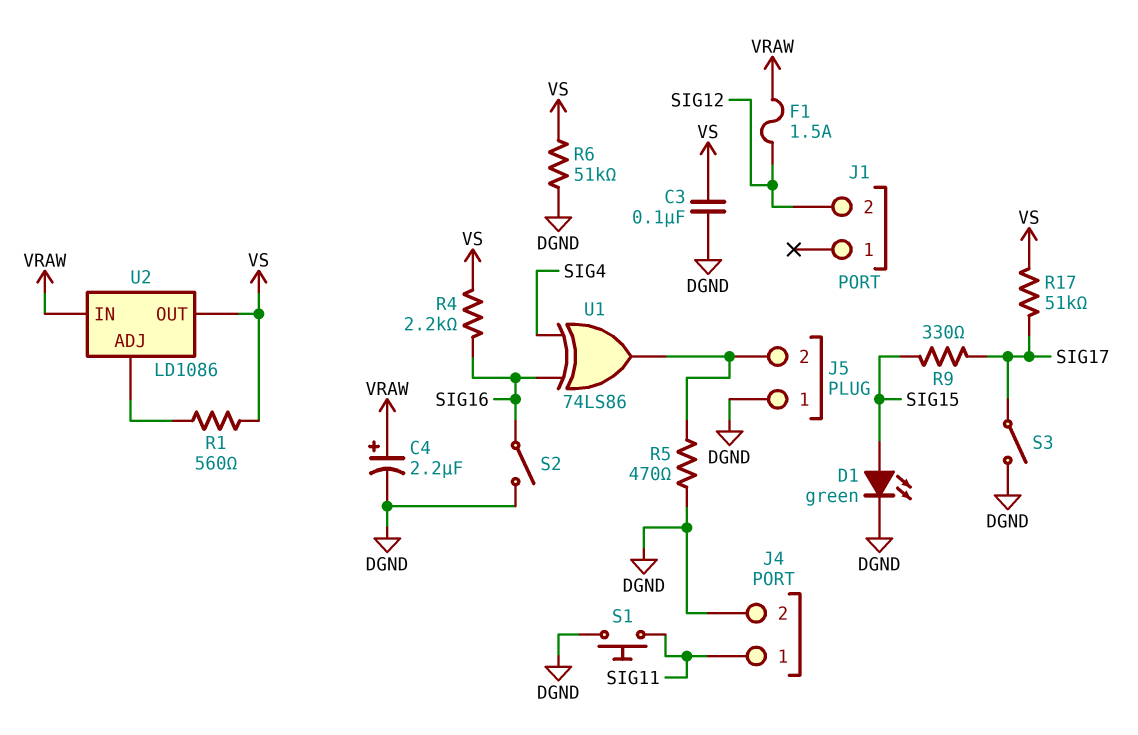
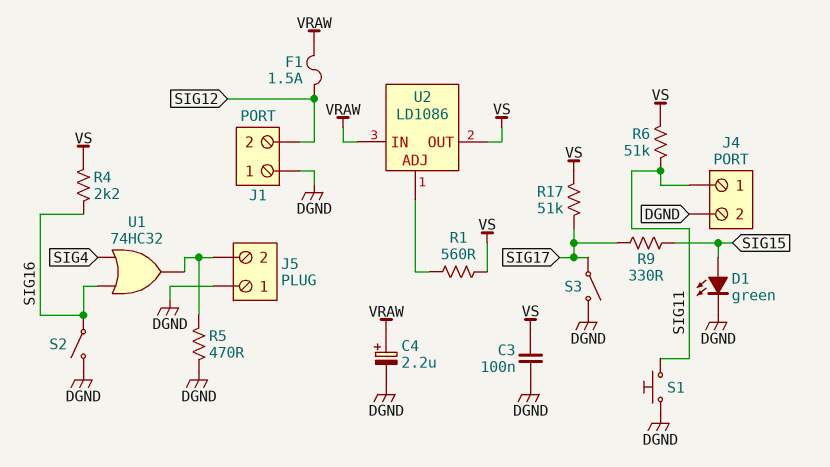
J1 pin 1: none -> DGND
R6: 51k (DGND, VS) -> 51k (SIG11, VS)
U1: XOR 74LS86 (in SIG4, in SIG16, out J5/2) -> OR 74HC32 (in SIG4, in SIG16, out J5/2)

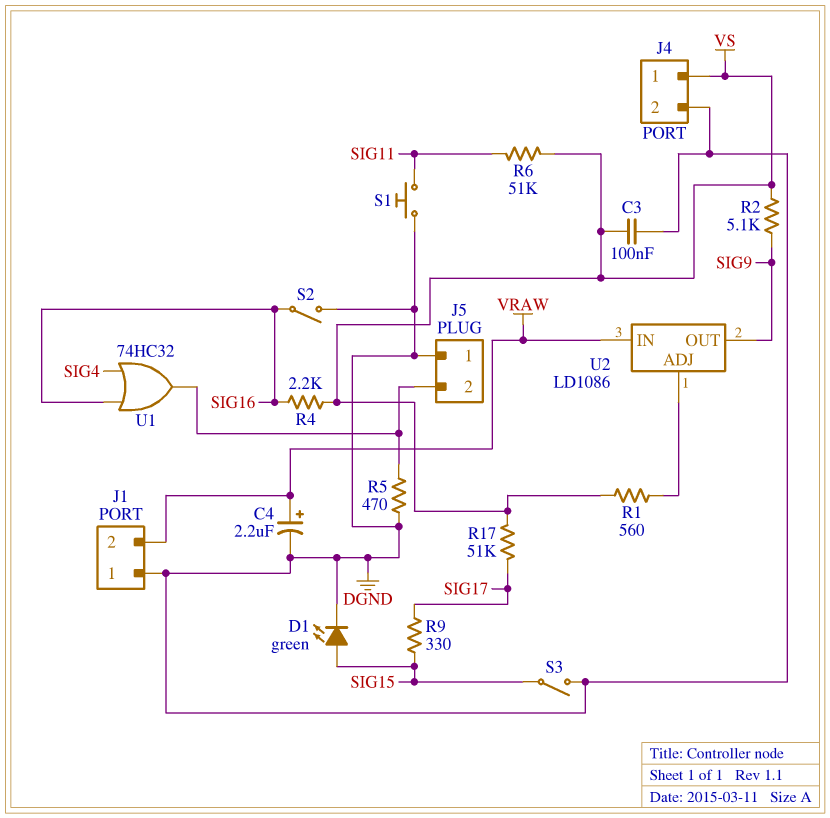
F1: 1.5A (SIG12, VRAW) -> none
J1 pin 2: SIG12 -> VRAW
J4 pin 1: SIG11 -> VS
R2: none -> 5.1k (SIG9, VS)
S3: switch (DGND, SIG17) -> switch (DGND, SIG15)
U2 pin OUT: VS -> SIG9

